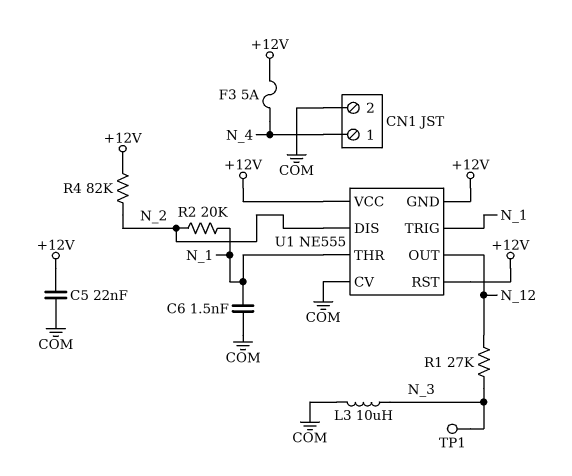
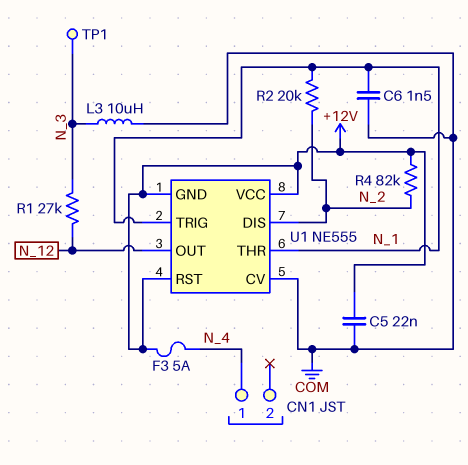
CN1 pin 2: COM -> none

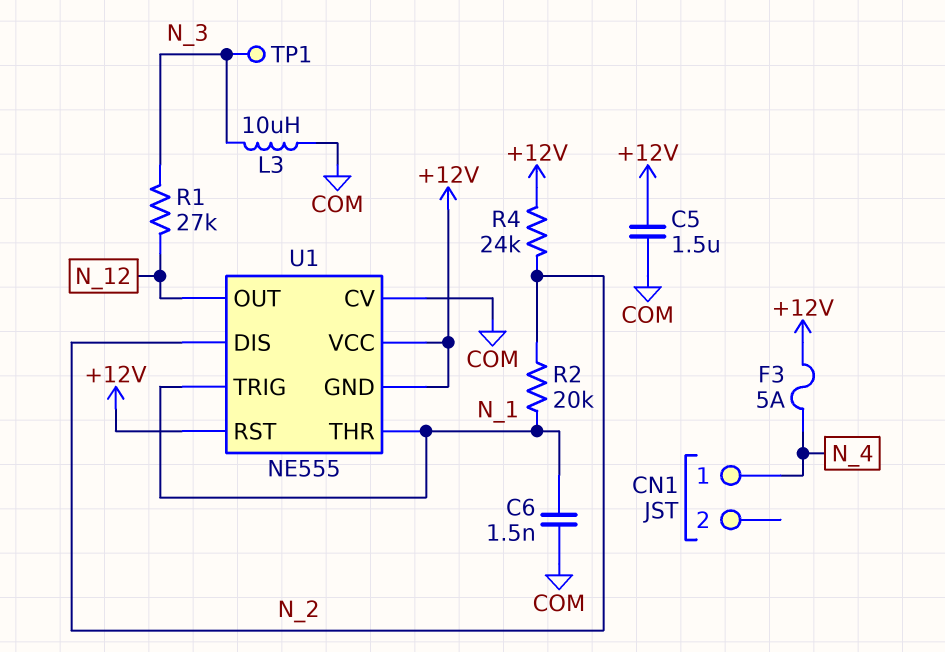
C5: 22nF (+12V, COM) -> 1.5uF (+12V, COM)
R4: 82k (+12V, N_2) -> 24k (+12V, N_2)

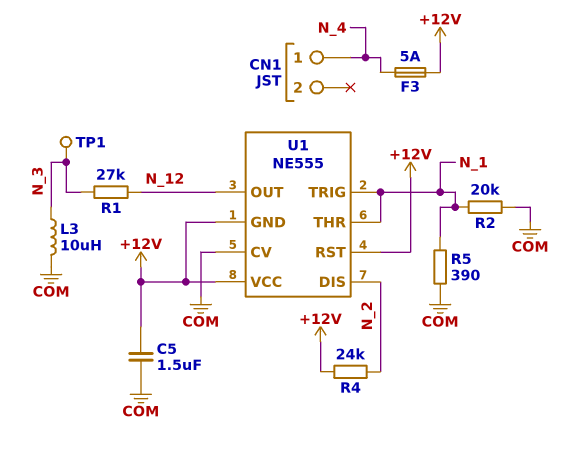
C6: 1.5nF (COM, N_1) -> none
R2: 20k (N_1, N_2) -> 20k (COM, N_1)
R5: none -> 390 (COM, N_1)

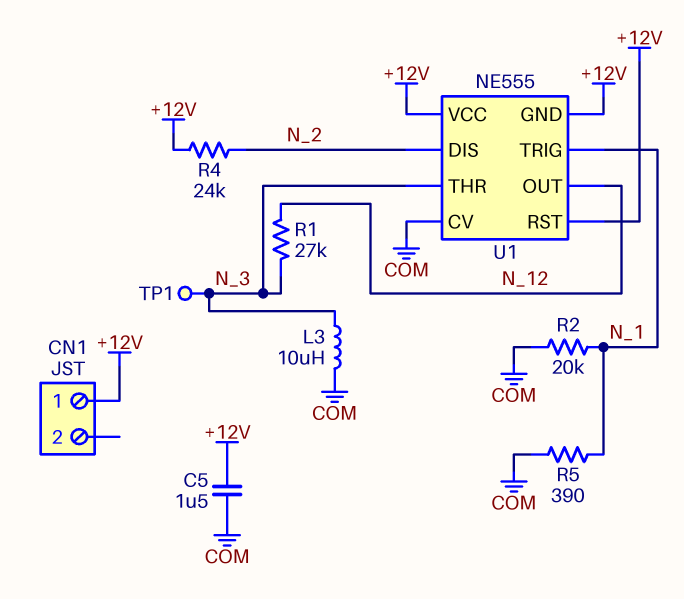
CN1 pin 1: N_4 -> +12V
F3: 5A (+12V, N_4) -> none
U1 pin THR: N_1 -> N_3

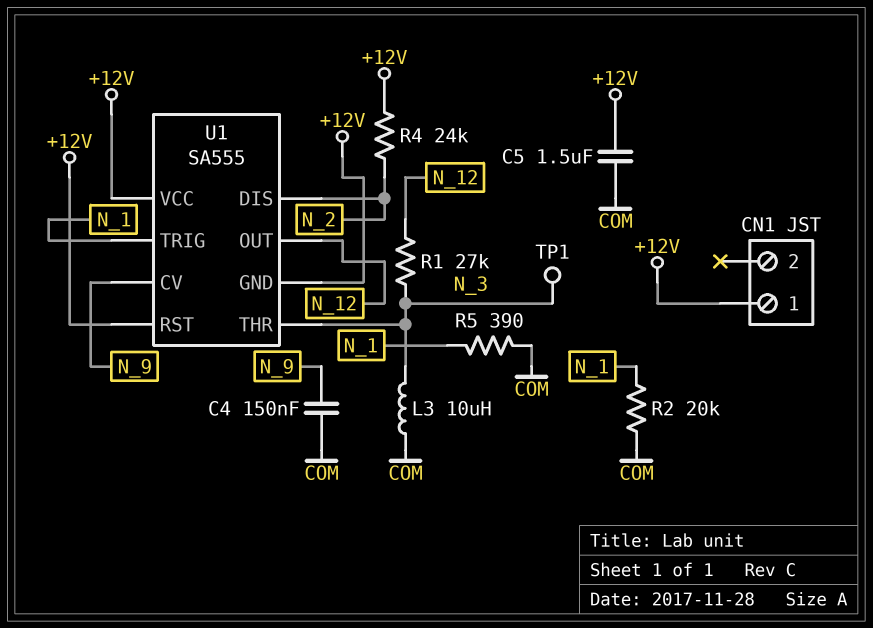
C4: none -> 150nF (COM, N_9)
U1: NE555 -> SA555
U1 pin CV: COM -> N_9

